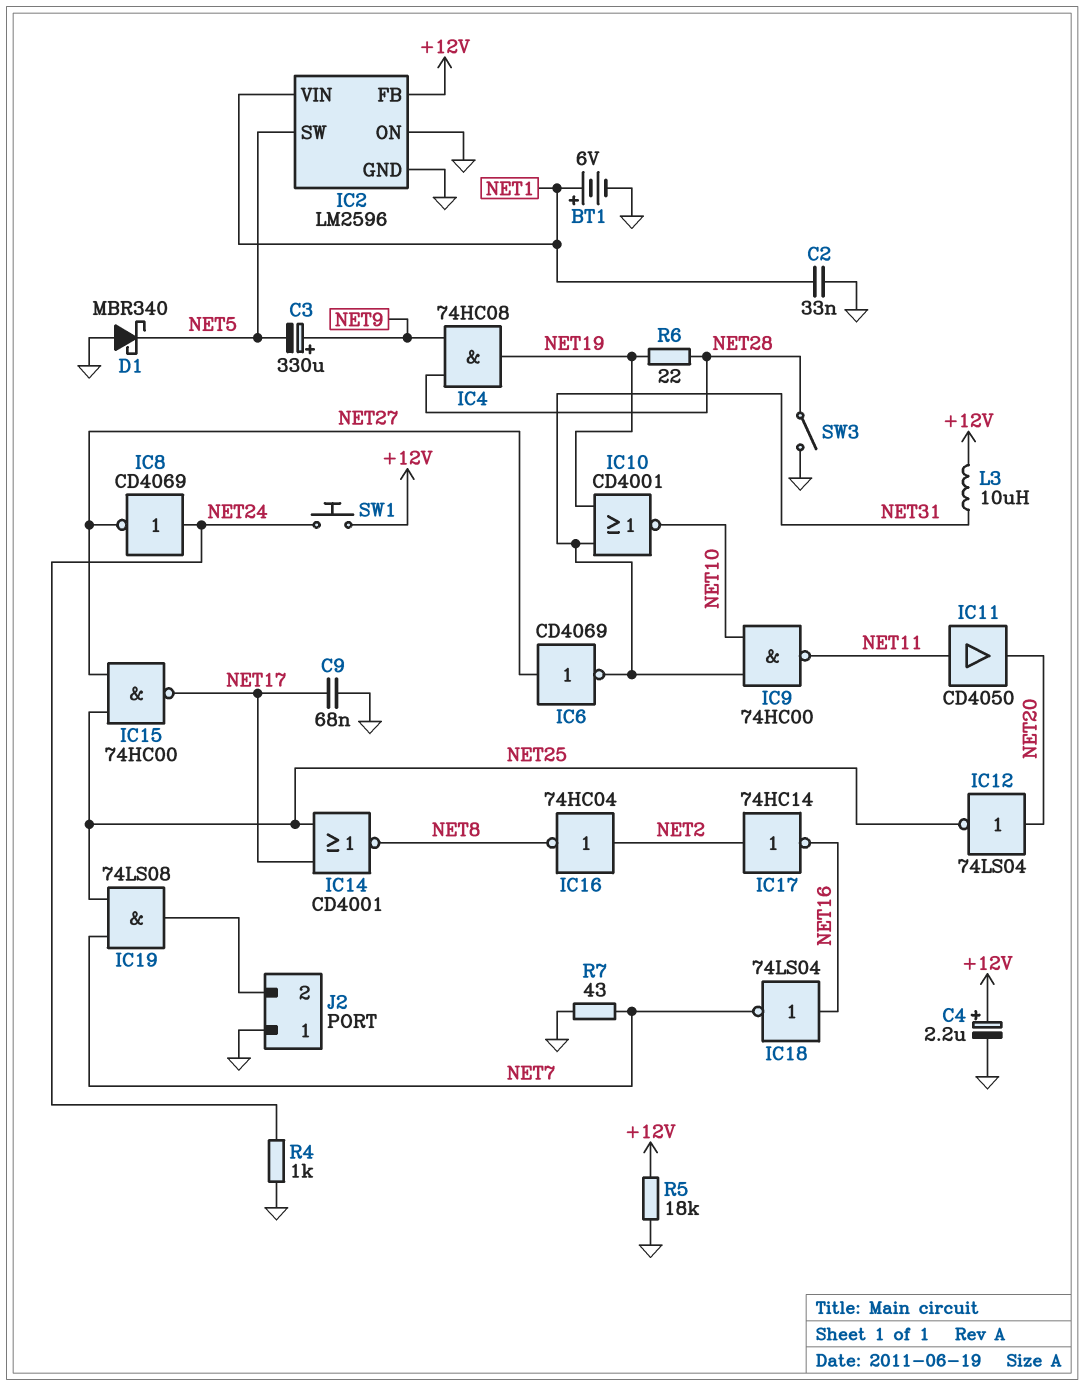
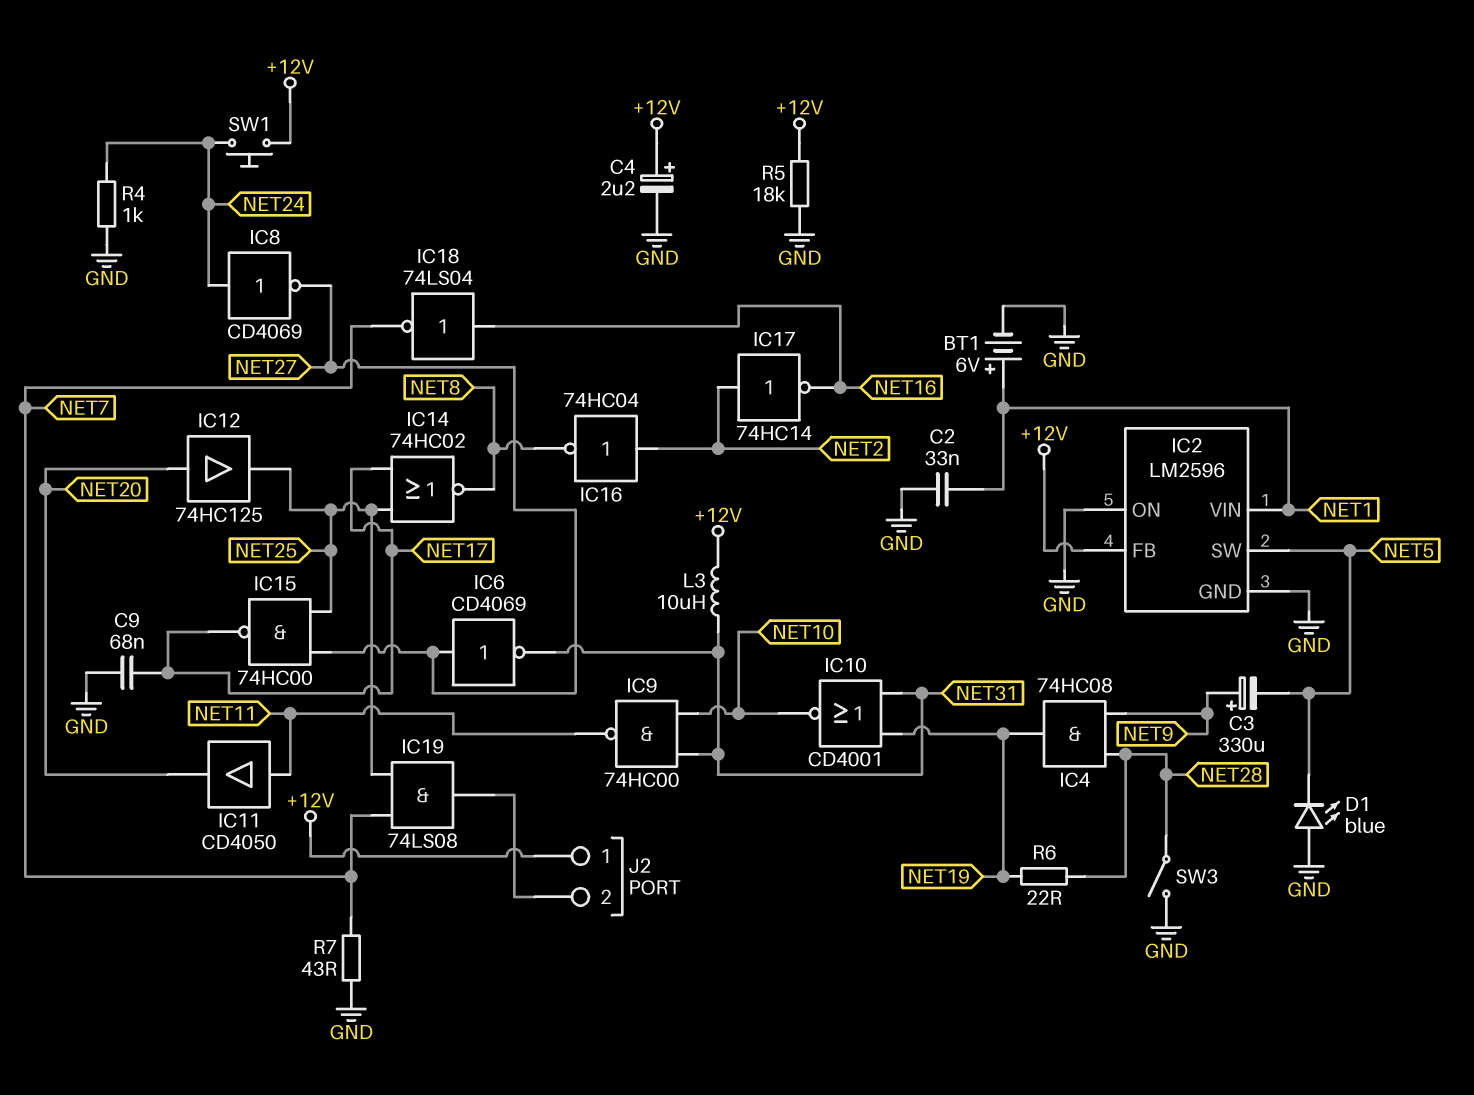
D1: schottky MBR340 (A GND, K NET5) -> LED blue (A GND, K NET5)
IC12: NOT 74LS04 (in NET20, out NET25) -> buffer 74HC125 (in NET20, out NET25)
IC14: NOR CD4001 (in NET17, in NET25, out NET8) -> NOR 74HC02 (in NET17, in NET25, out NET8)
J2 pin 1: GND -> +12V

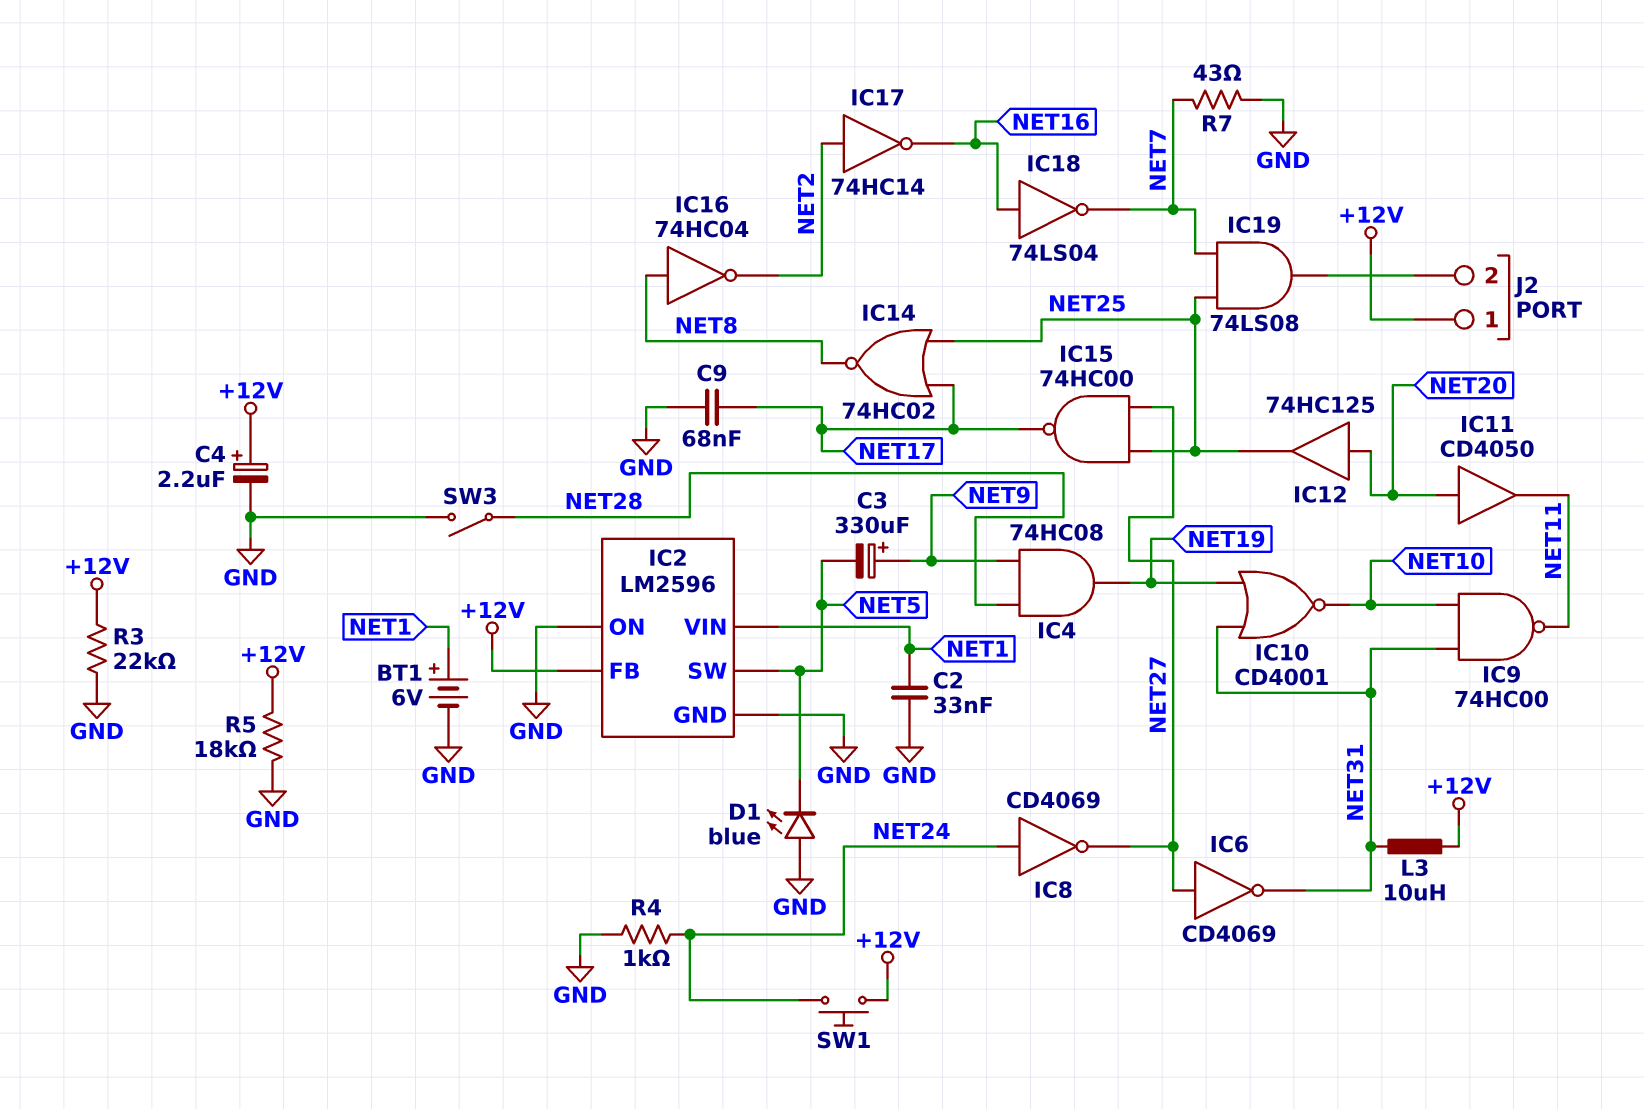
IC11: buffer CD4050 (in NET11, out NET20) -> buffer CD4050 (in NET20, out NET11)
IC16: NOT 74HC04 (in NET2, out NET8) -> NOT 74HC04 (in NET8, out NET2)
R3: none -> 22k (+12V, GND)
R6: 22 (NET19, NET28) -> none

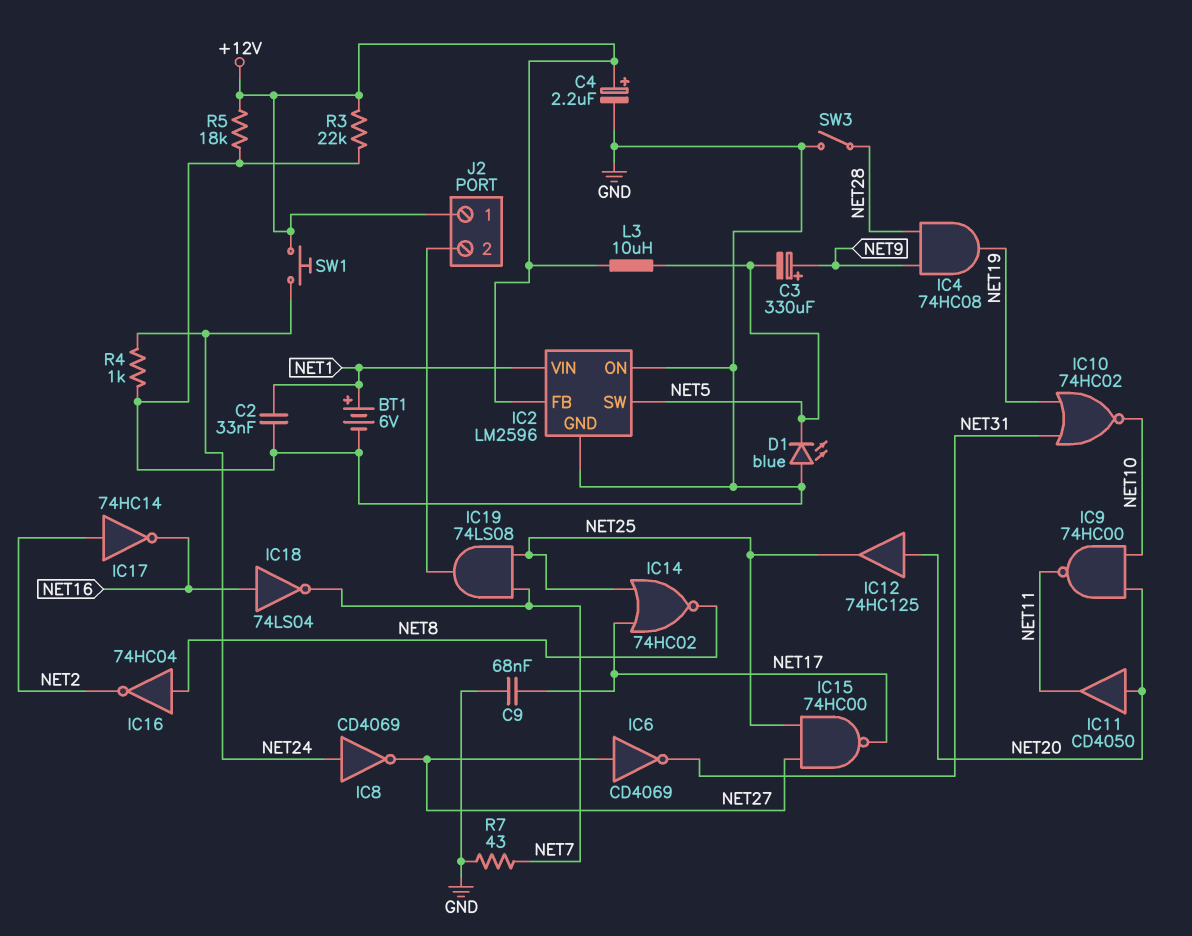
IC9: NAND 74HC00 (in NET10, in NET31, out NET11) -> NAND 74HC00 (in NET10, in NET20, out NET11)
IC10: NOR CD4001 (in NET19, in NET31, out NET10) -> NOR 74HC02 (in NET19, in NET31, out NET10)
L3: 10uH (+12V, NET31) -> 10uH (+12V, NET5)

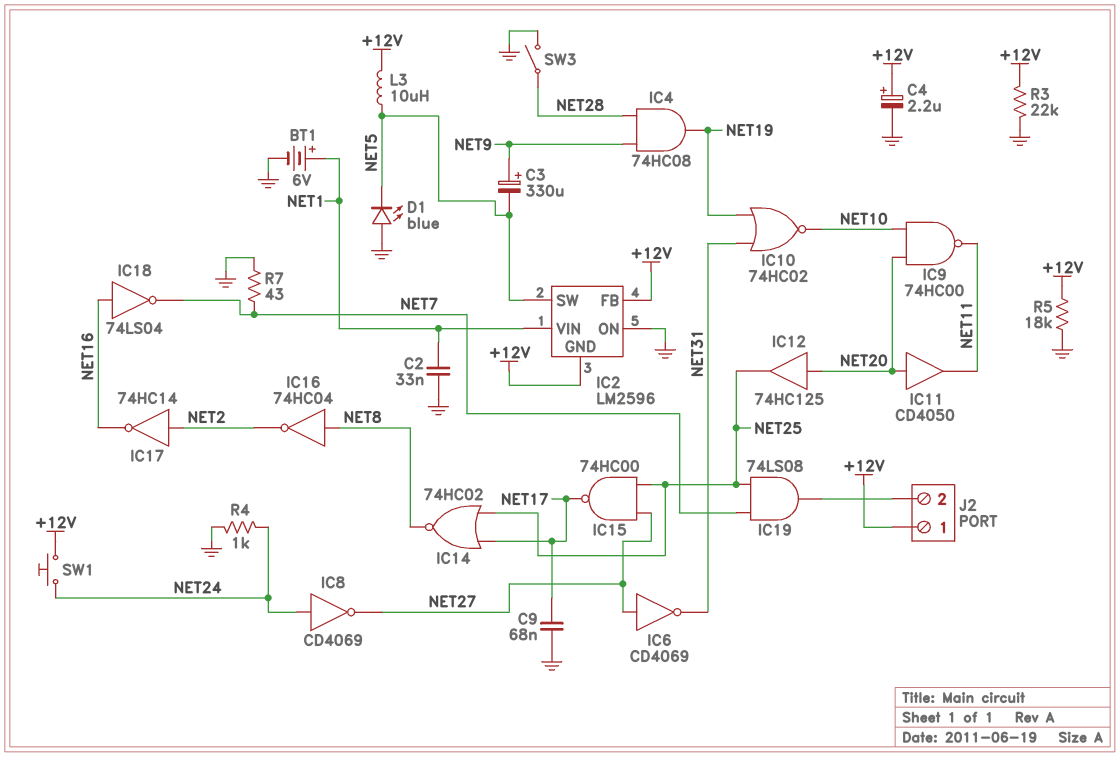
IC2 pin GND: GND -> +12V

